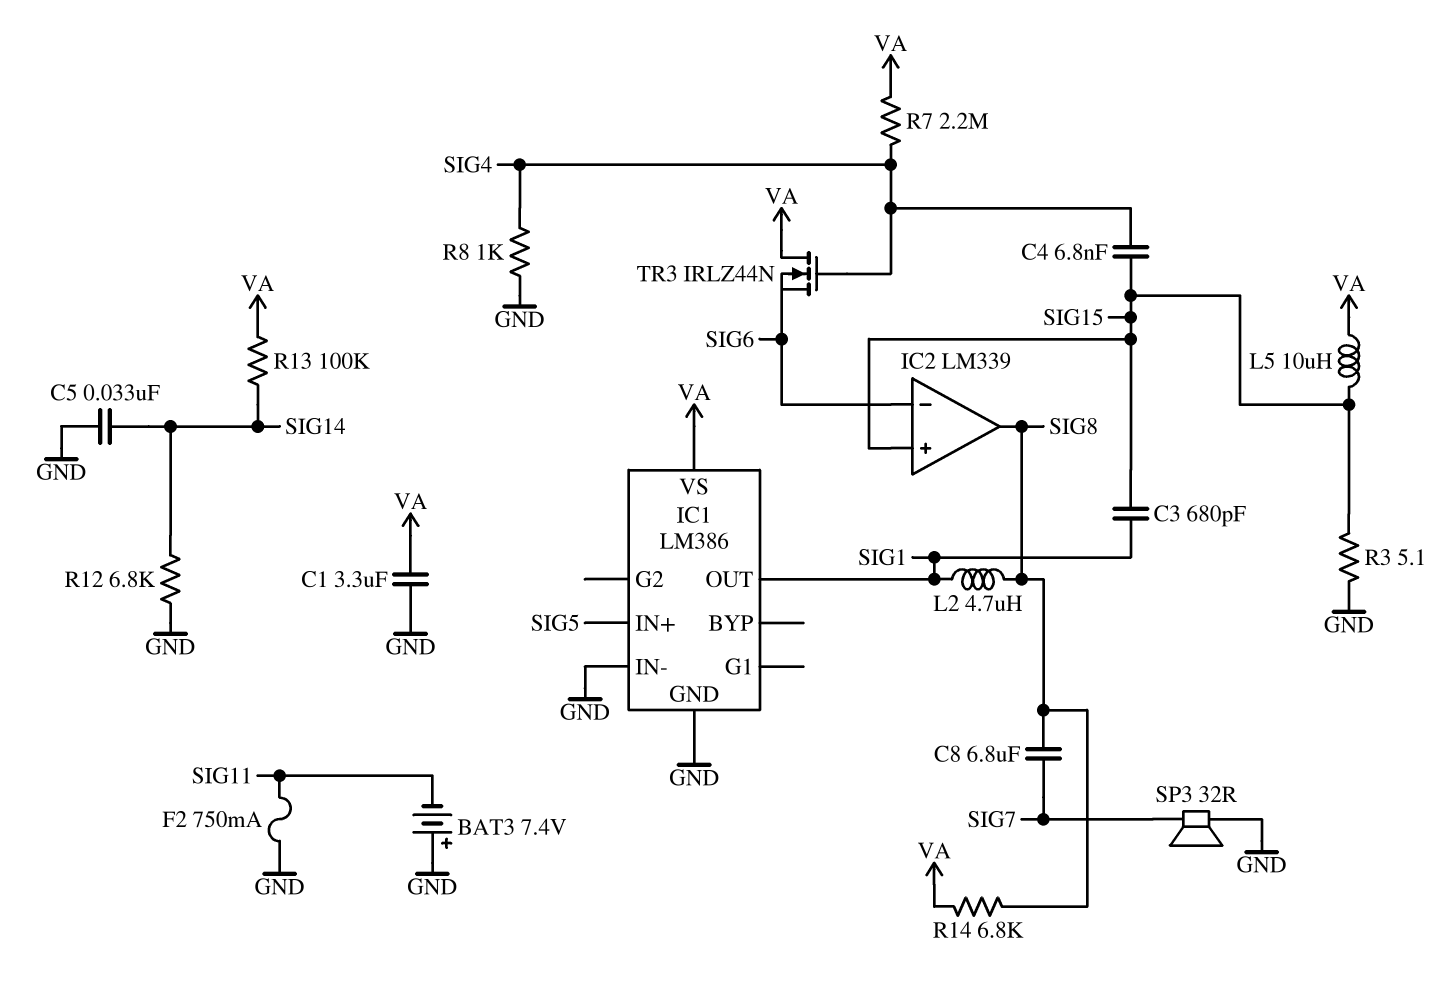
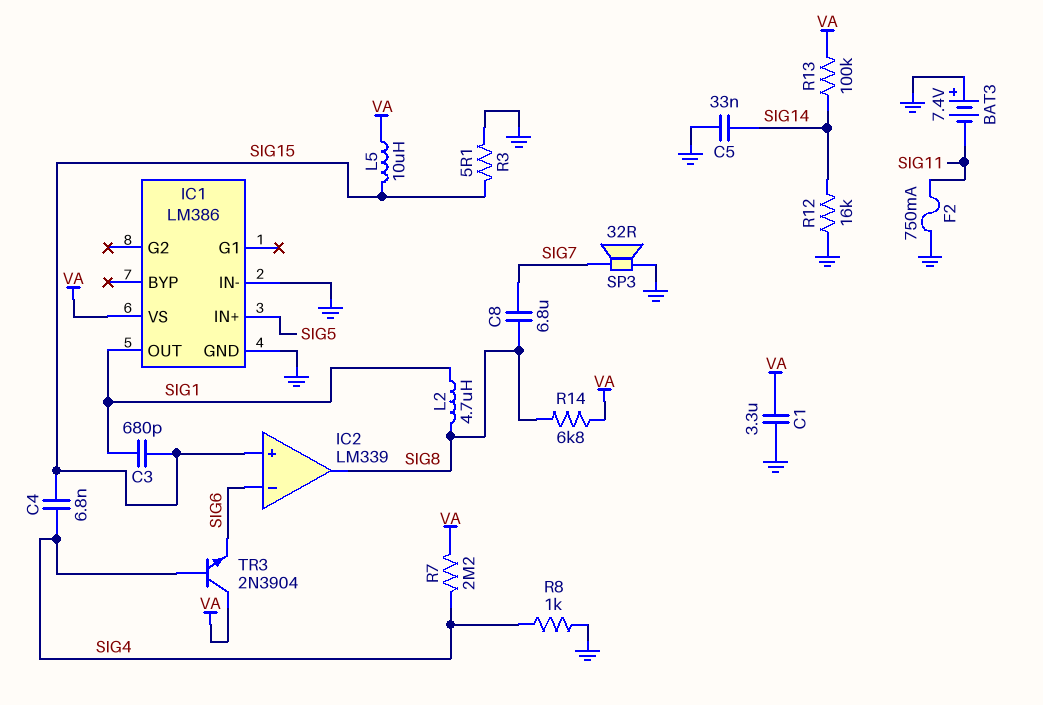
R12: 6.8k (GND, SIG14) -> 16k (GND, SIG14)
TR3: NMOS IRLZ44N (G SIG4, D VA, S SIG6) -> NPN 2N3904 (B SIG4, C VA, E SIG6)

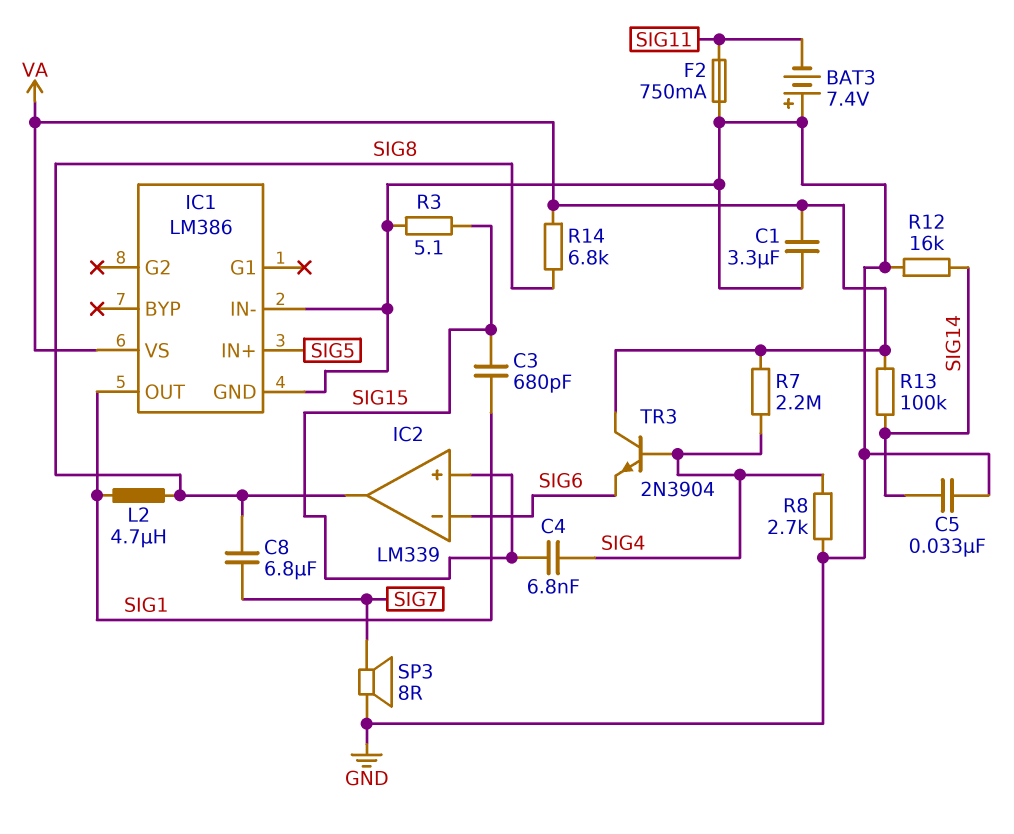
L5: 10uH (SIG15, VA) -> none
R8: 1k (GND, SIG4) -> 2.7k (GND, SIG4)
SP3: speaker 32R (GND, SIG7) -> speaker 8R (GND, SIG7)

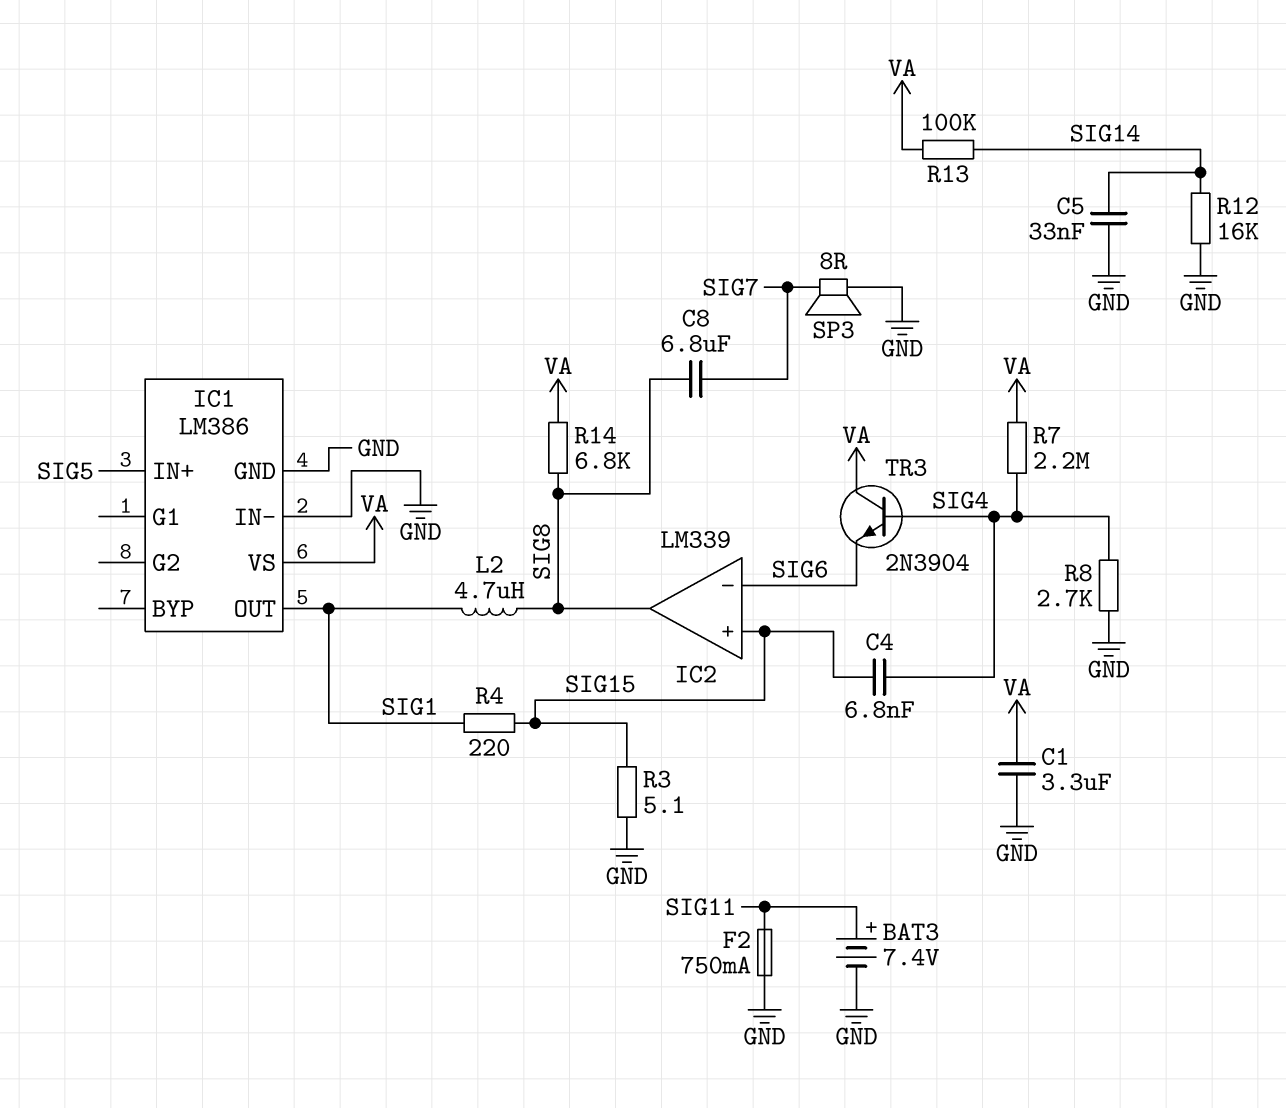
BAT3: 7.4V (plus GND, minus SIG11) -> 7.4V (plus SIG11, minus GND)
C3: 680pF (SIG1, SIG15) -> none
R4: none -> 220 (SIG1, SIG15)

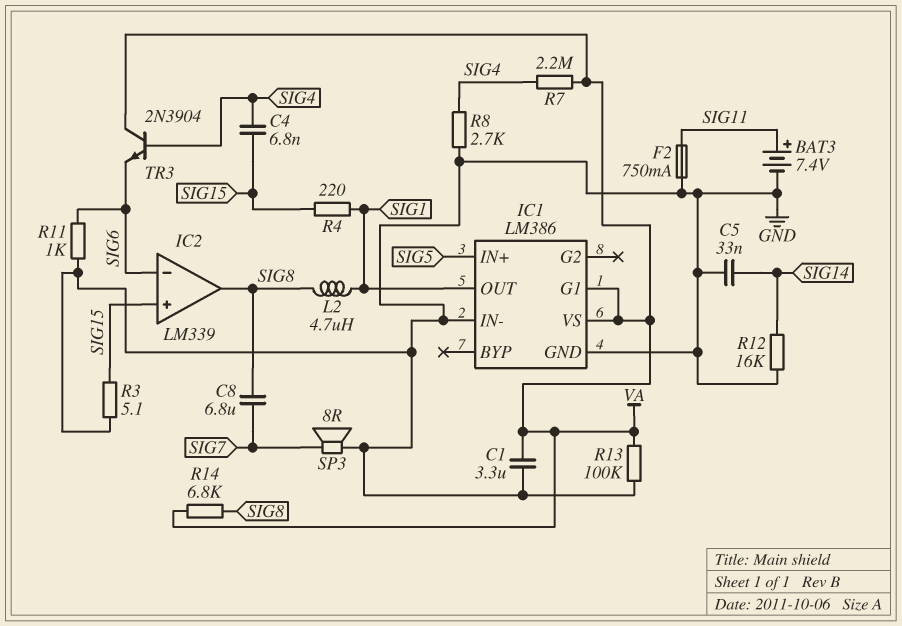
IC1 pin G1: none -> VA
R11: none -> 1k (GND, SIG6)
R13: 100k (SIG14, VA) -> 100k (GND, VA)

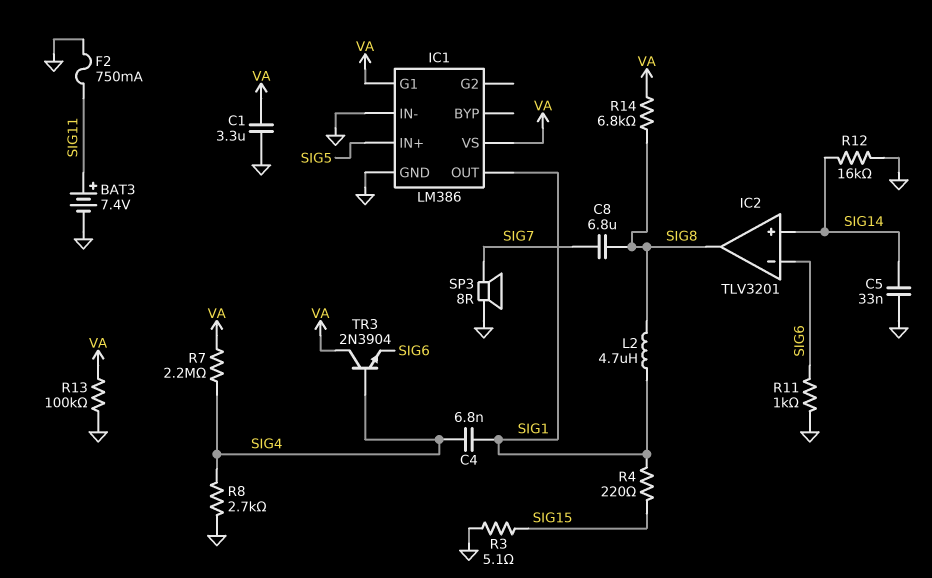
C4: 6.8nF (SIG4, SIG15) -> 6.8nF (SIG1, SIG4)
IC2: LM339 -> TLV3201
IC2 pin in+: SIG15 -> SIG14

